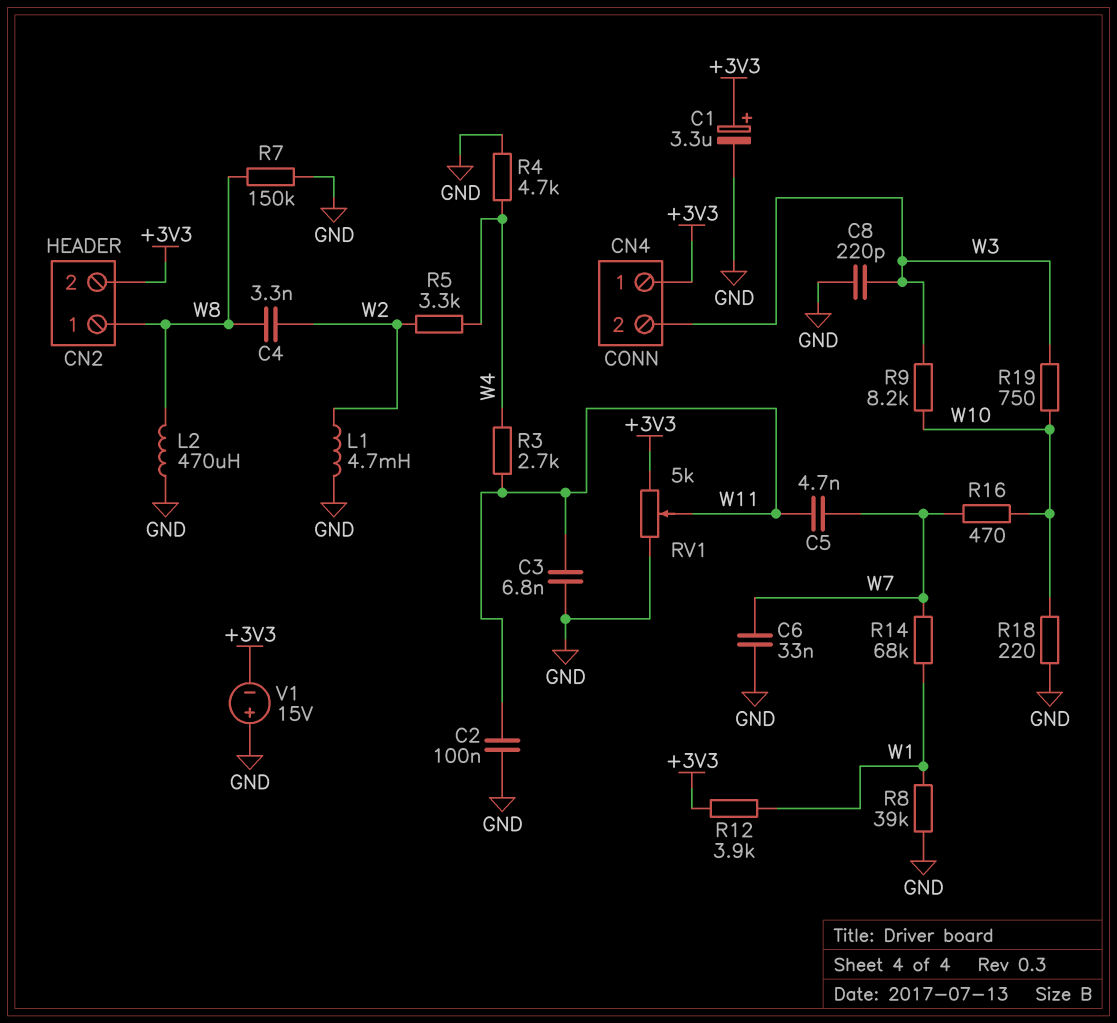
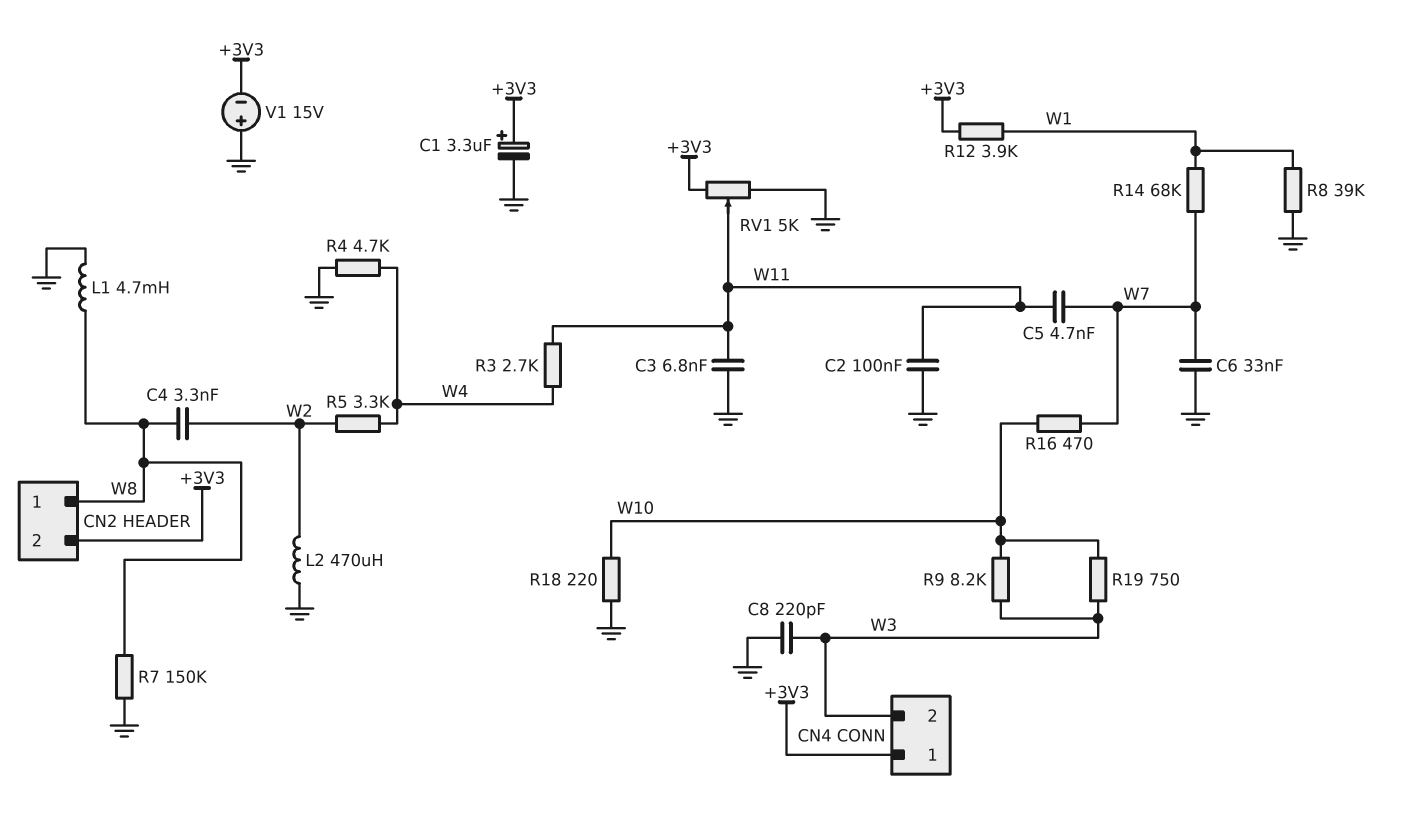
L1: 4.7mH (GND, W2) -> 4.7mH (GND, W8)
L2: 470uH (GND, W8) -> 470uH (GND, W2)

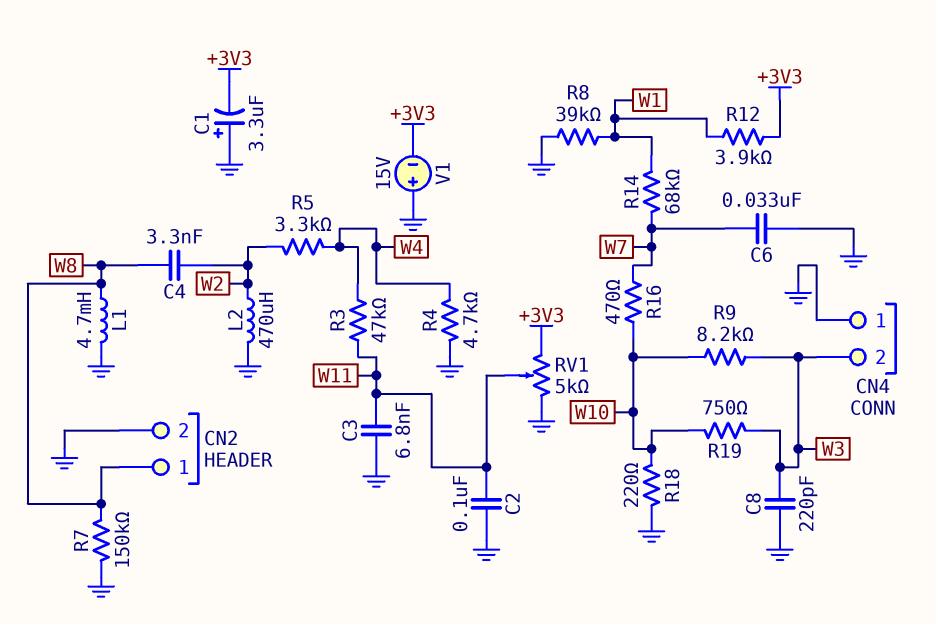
C1: 3.3uF (plus +3V3, minus GND) -> 3.3uF (plus GND, minus +3V3)
C5: 4.7nF (W7, W11) -> none
CN2 pin 2: +3V3 -> GND
CN4 pin 1: +3V3 -> GND
R3: 2.7k (W4, W11) -> 47k (W4, W11)

